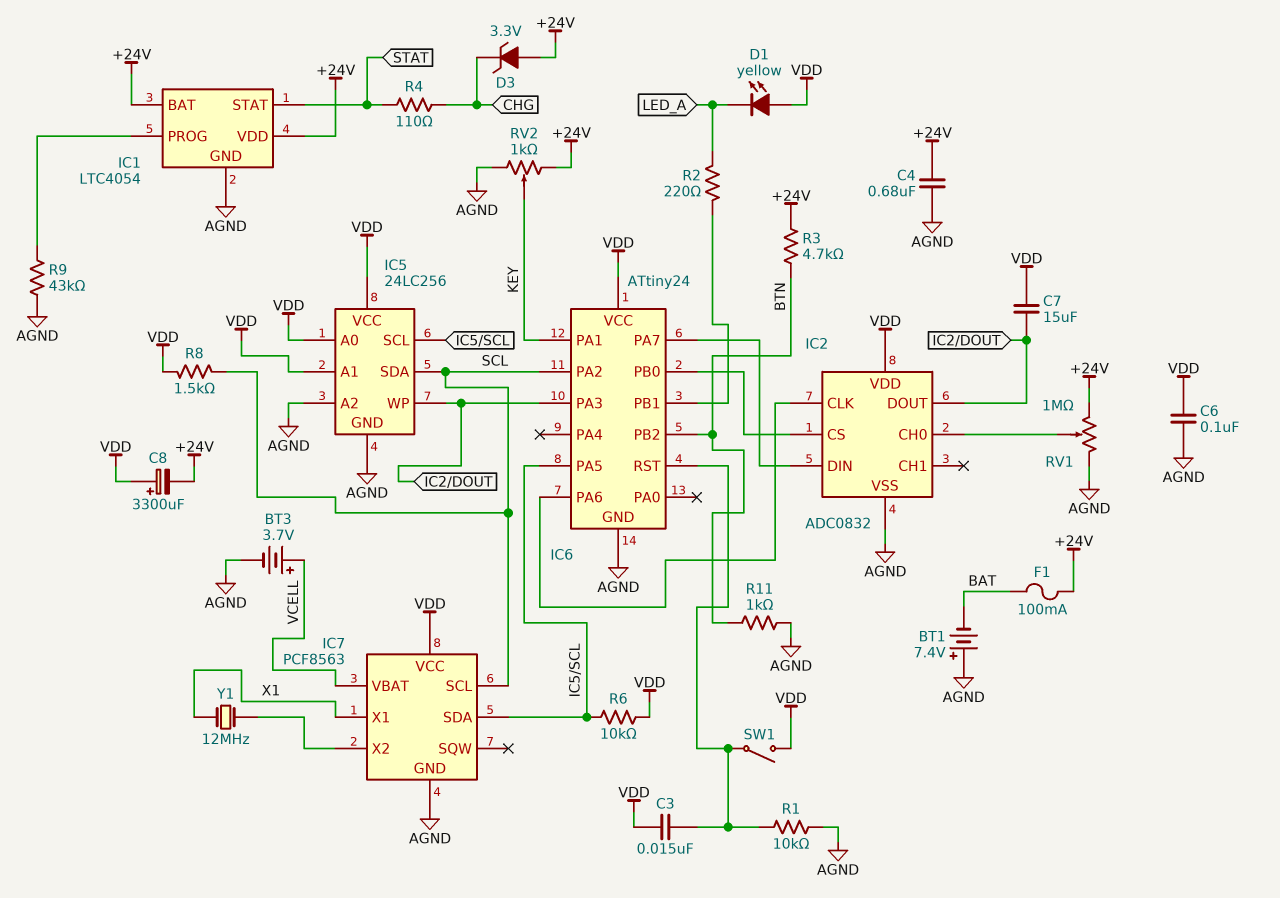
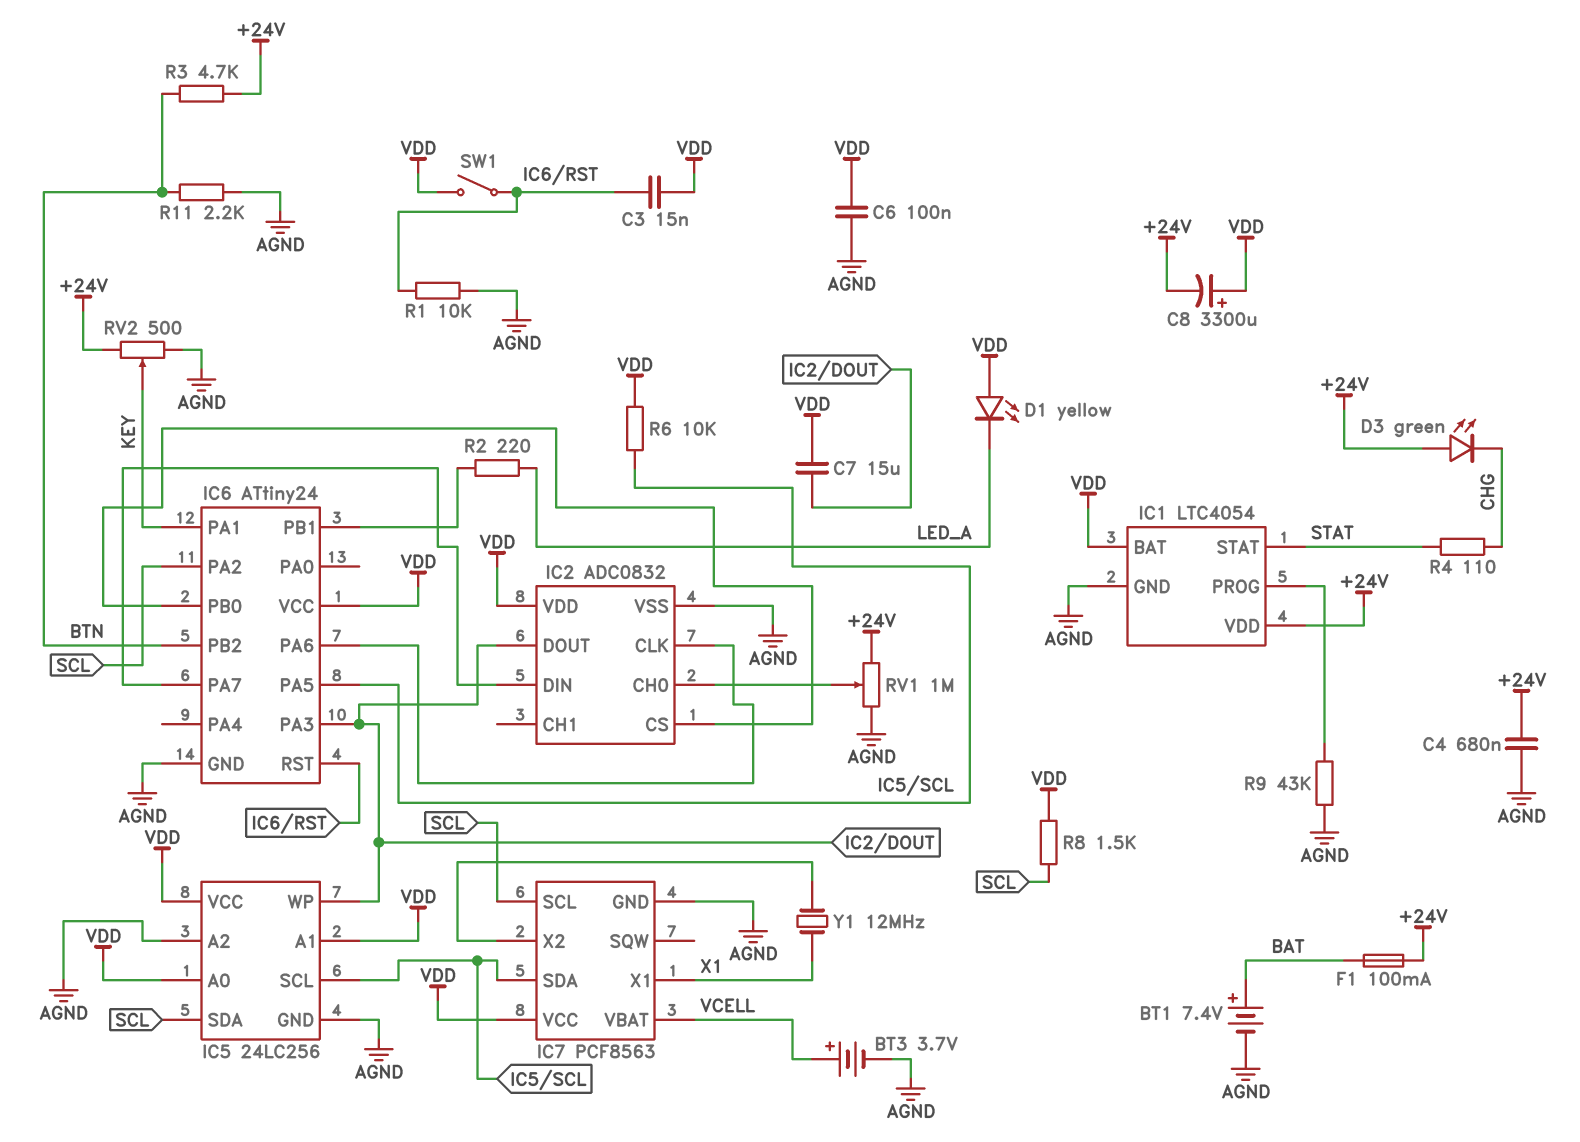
BT1: 7.4V (plus AGND, minus BAT) -> 7.4V (plus BAT, minus AGND)
D3: zener 3.3V (A +24V, K CHG) -> LED green (A +24V, K CHG)
IC1 pin BAT: +24V -> VDD
R11: 1k (AGND, BTN) -> 2.2k (AGND, BTN)
RV2: 1k (+24V, AGND, wiper KEY) -> 500 (+24V, AGND, wiper KEY)

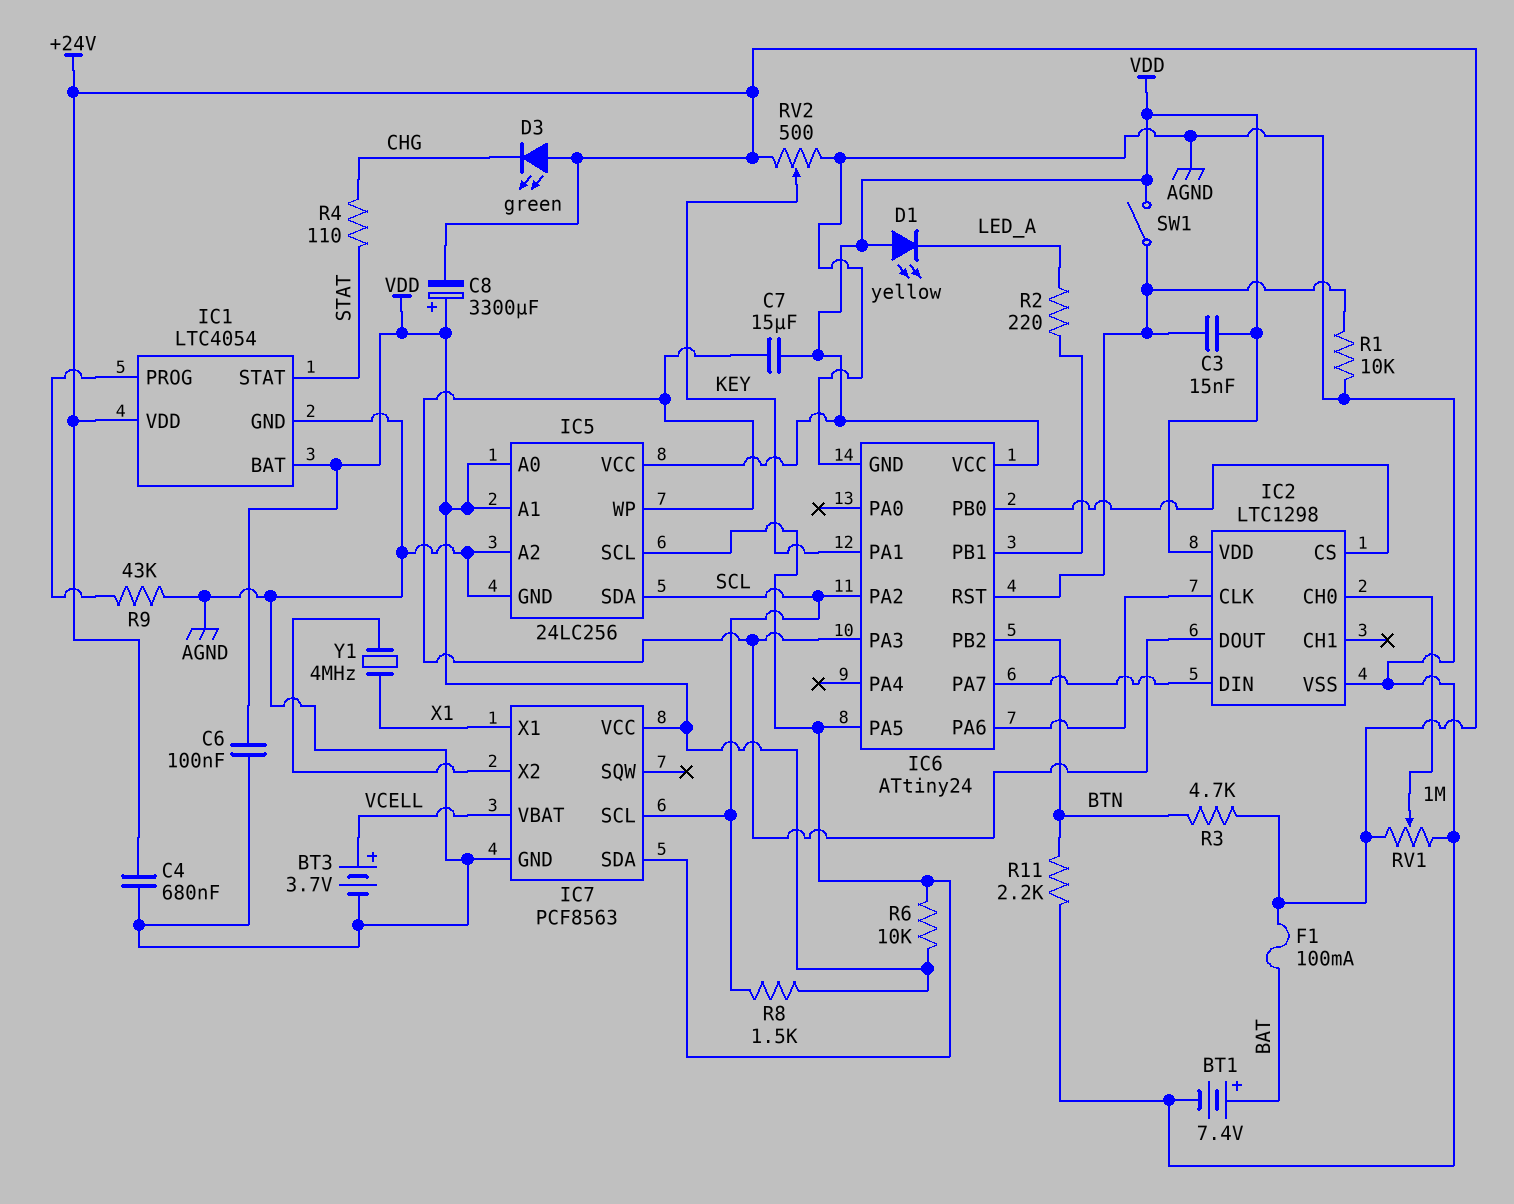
IC2: ADC0832 -> LTC1298
Y1: 12MHz (IC7/X2, X1) -> 4MHz (IC7/X2, X1)

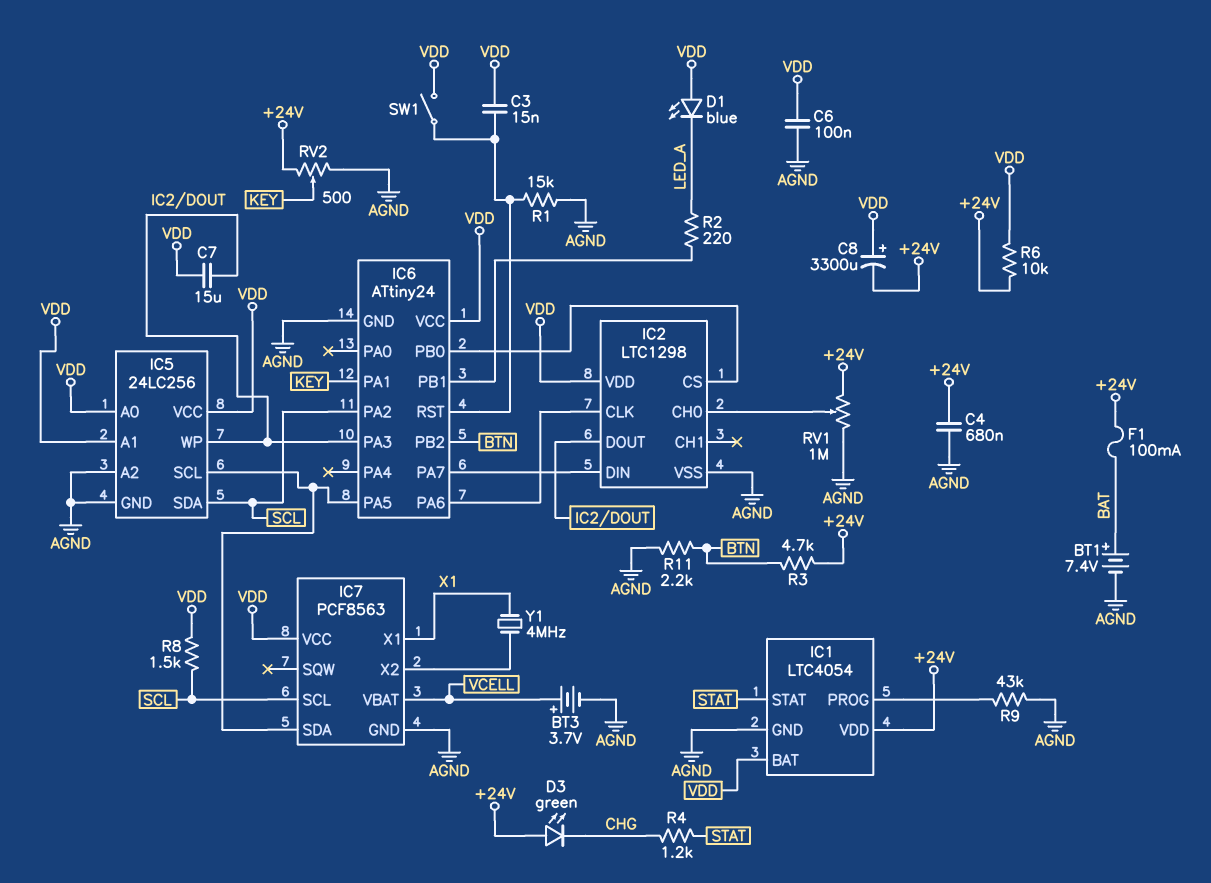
D1: LED yellow (A VDD, K LED_A) -> LED blue (A VDD, K LED_A)
R1: 10k (AGND, IC6/RST) -> 15k (AGND, IC6/RST)
R4: 110 (CHG, STAT) -> 1.2k (CHG, STAT)
R6: 10k (IC5/SCL, VDD) -> 10k (+24V, VDD)

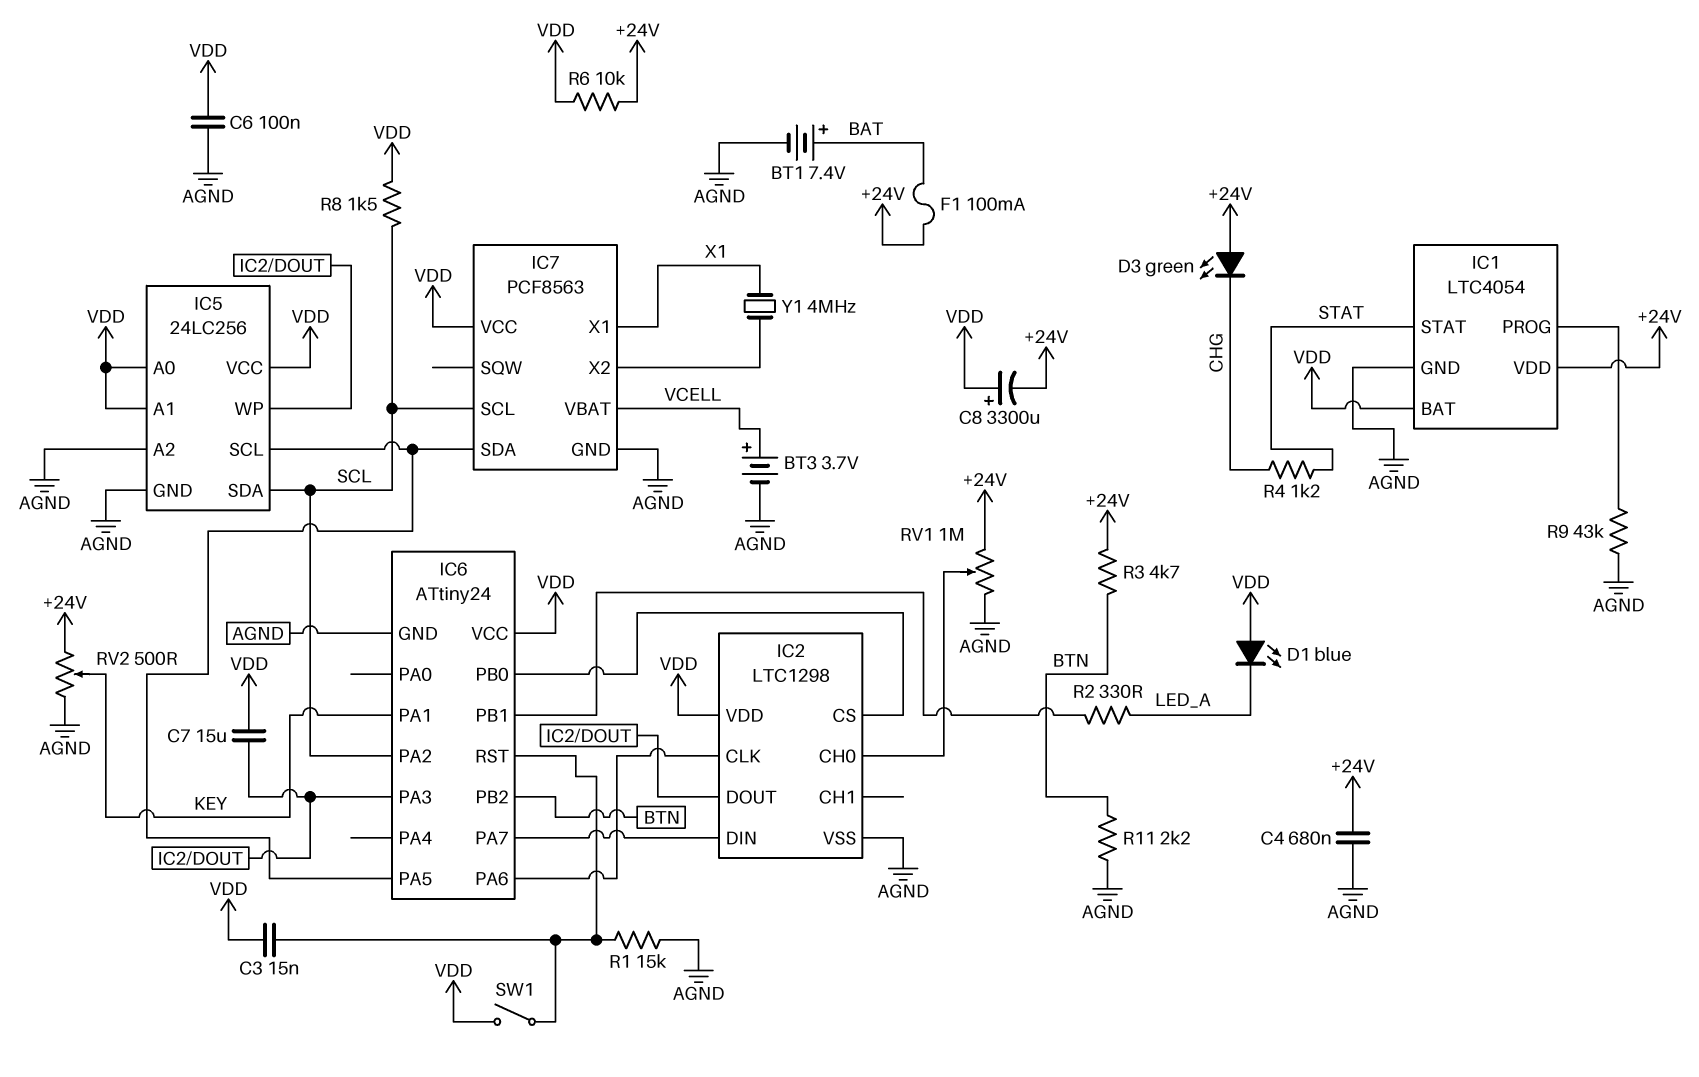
R2: 220 (IC6/PB1, LED_A) -> 330 (IC6/PB1, LED_A)

